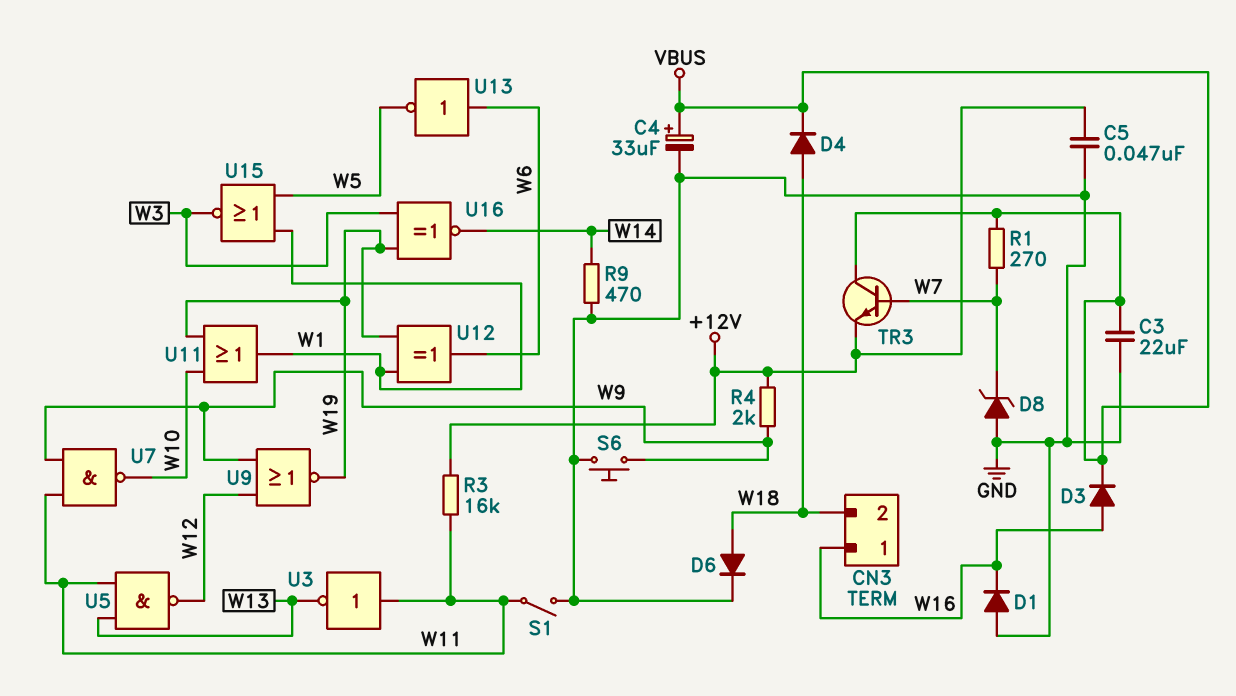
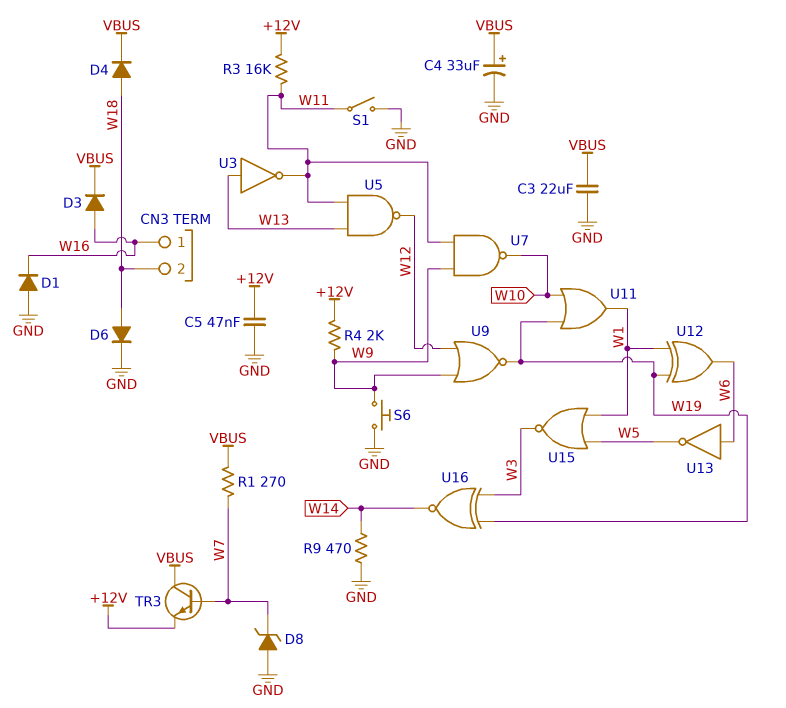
U3: NOT (in W11, out W13) -> NOT (in W13, out W11)

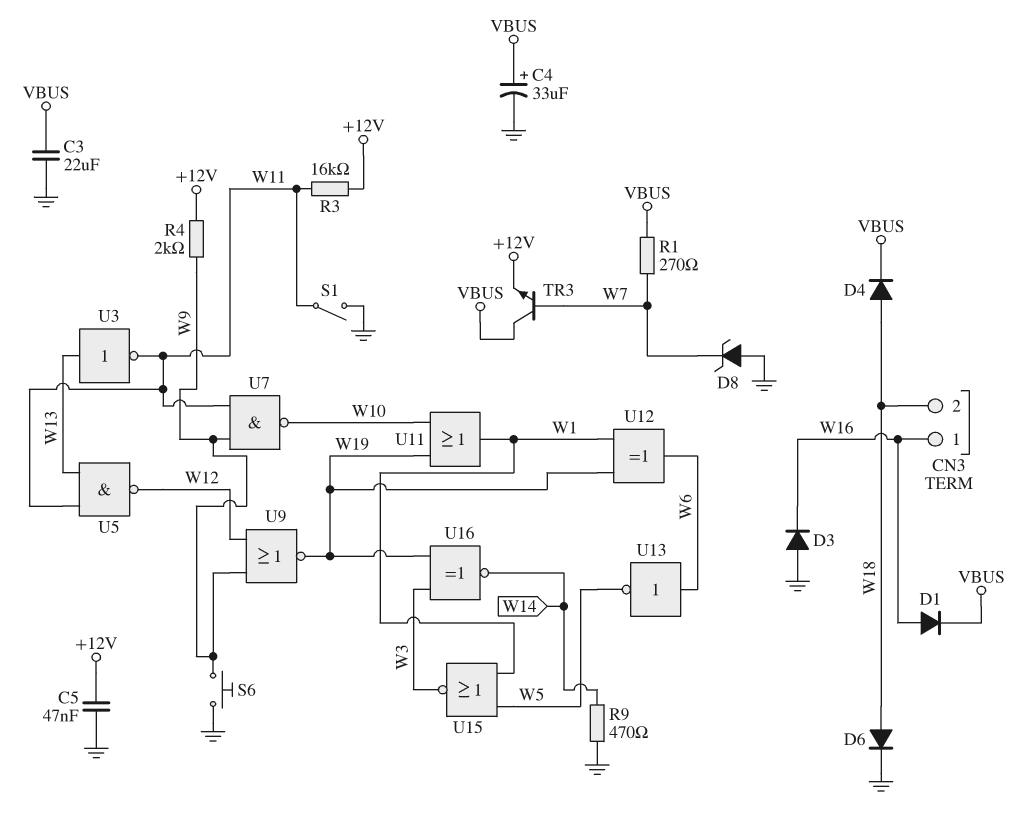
D1: diode (A GND, K W16) -> diode (A W16, K VBUS)
D3: diode (A W16, K VBUS) -> diode (A GND, K W16)

